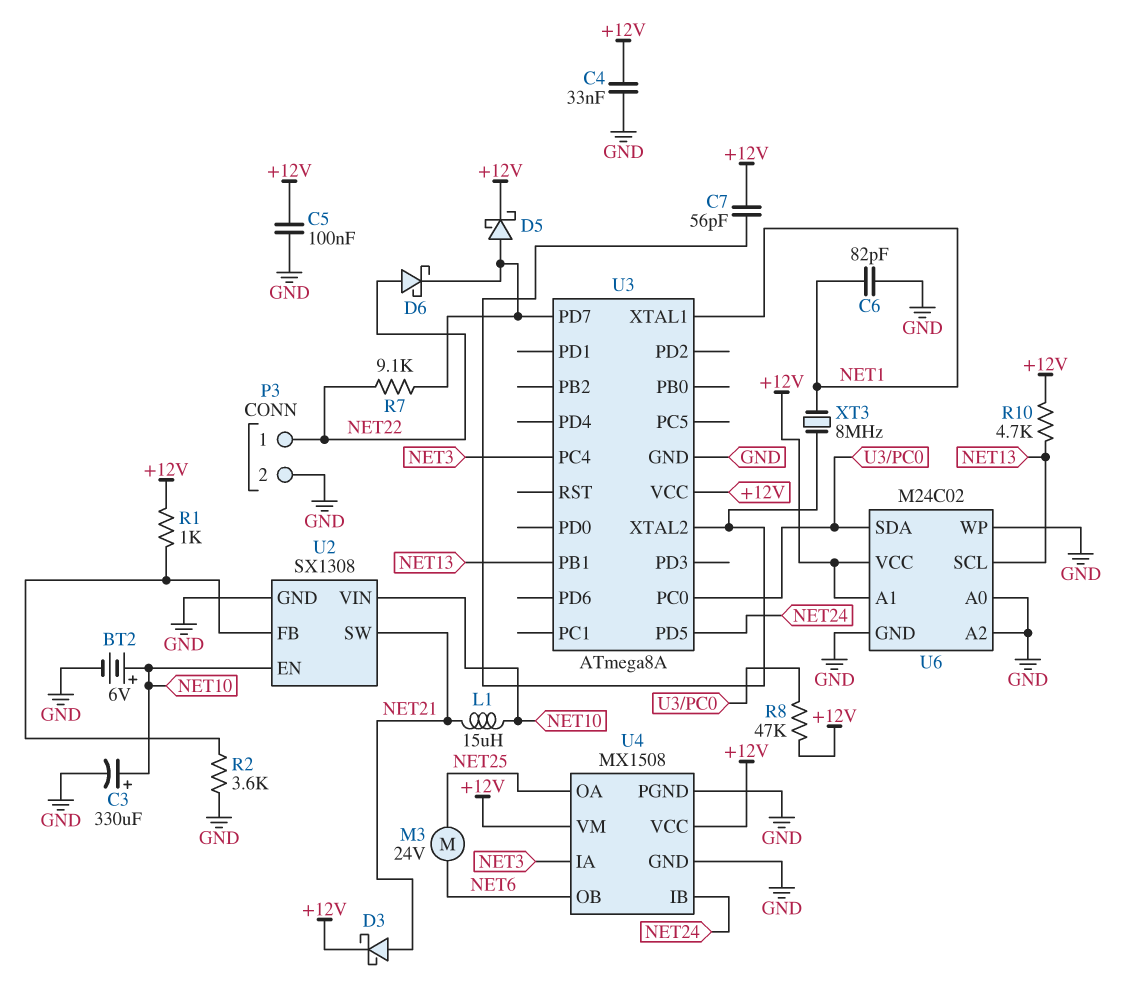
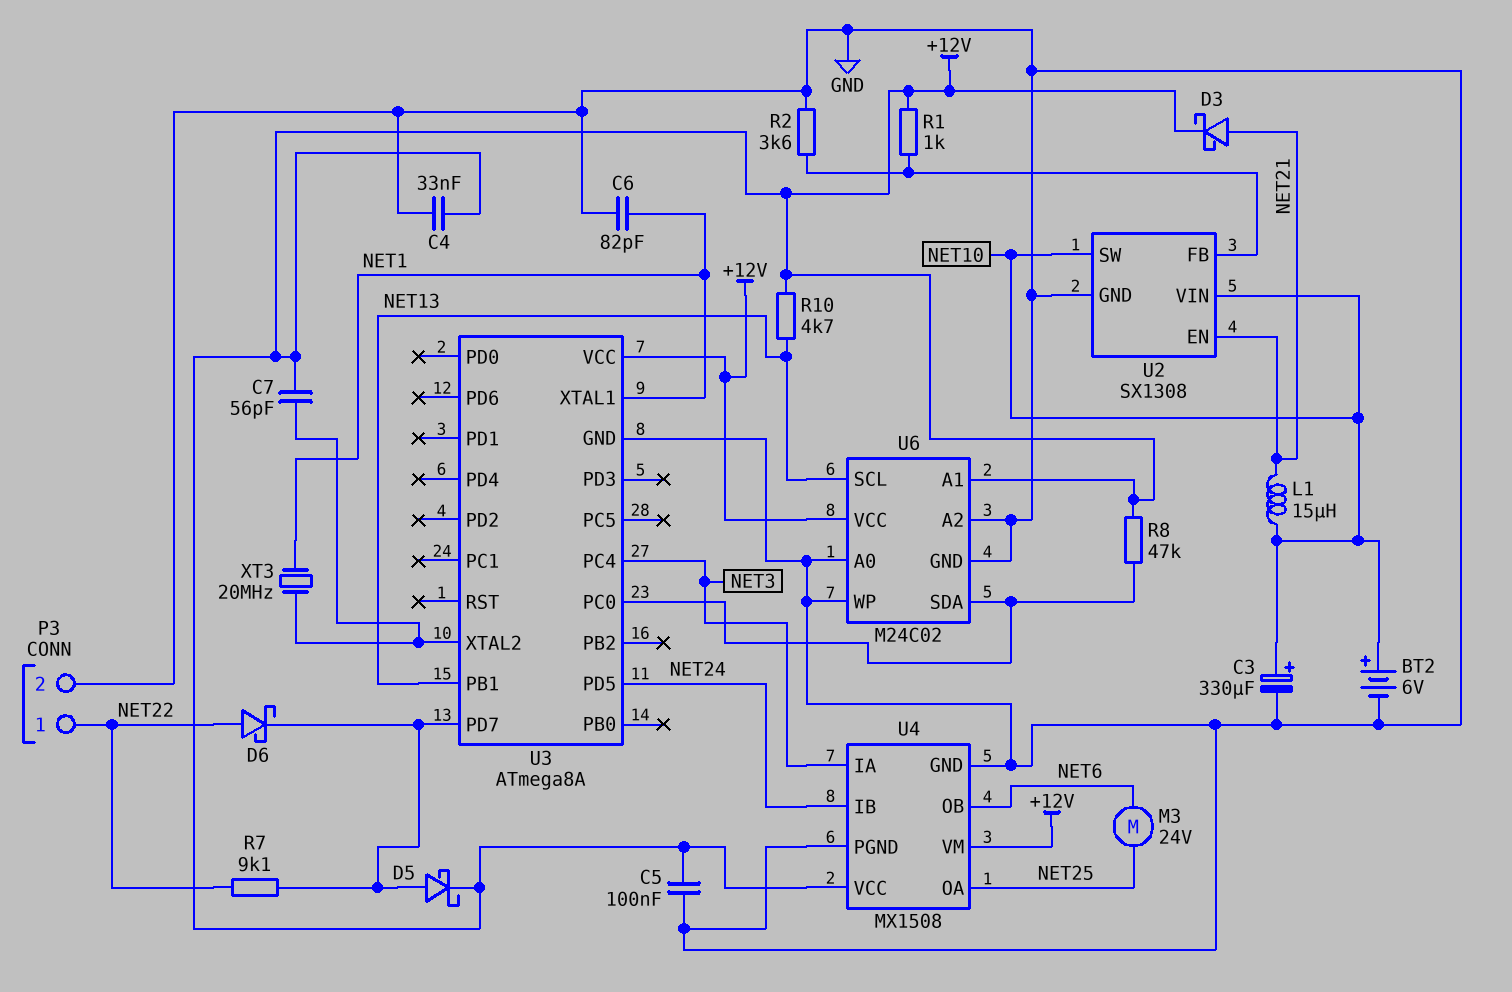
U2 pin EN: NET10 -> NET21
U2 pin SW: NET21 -> NET10
XT3: 8MHz (NET1, U3/XTAL2) -> 20MHz (NET1, U3/XTAL2)

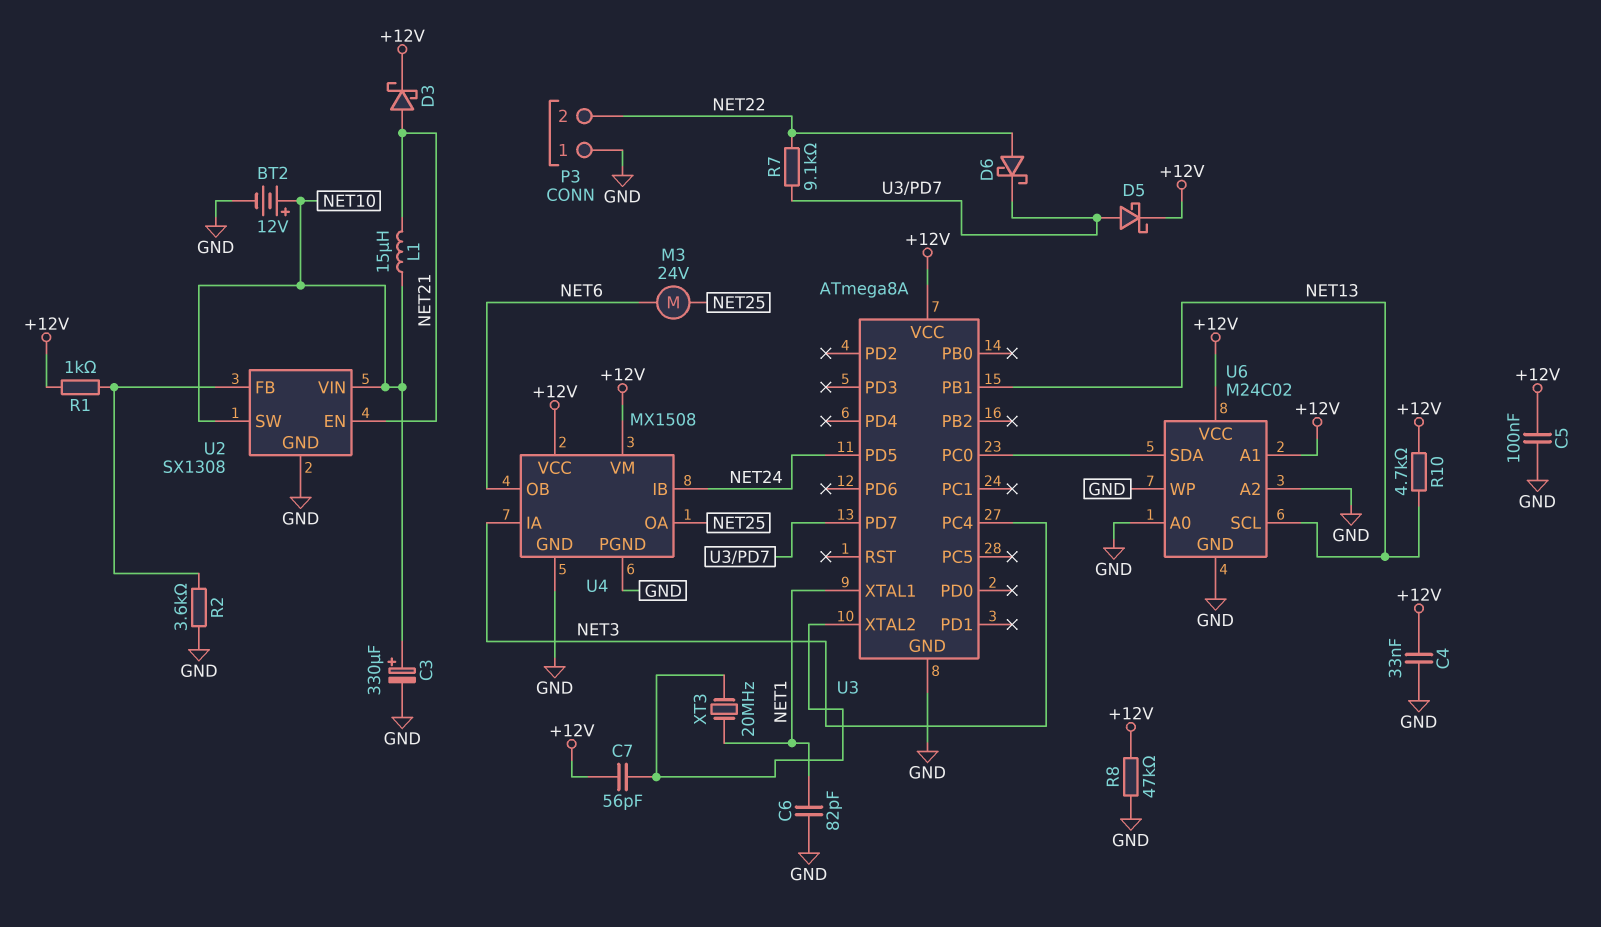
BT2: 6V (plus NET10, minus GND) -> 12V (plus NET10, minus GND)
P3 pin 1: NET22 -> GND
P3 pin 2: GND -> NET22
R8: 47k (+12V, U3/PC0) -> 47k (+12V, GND)

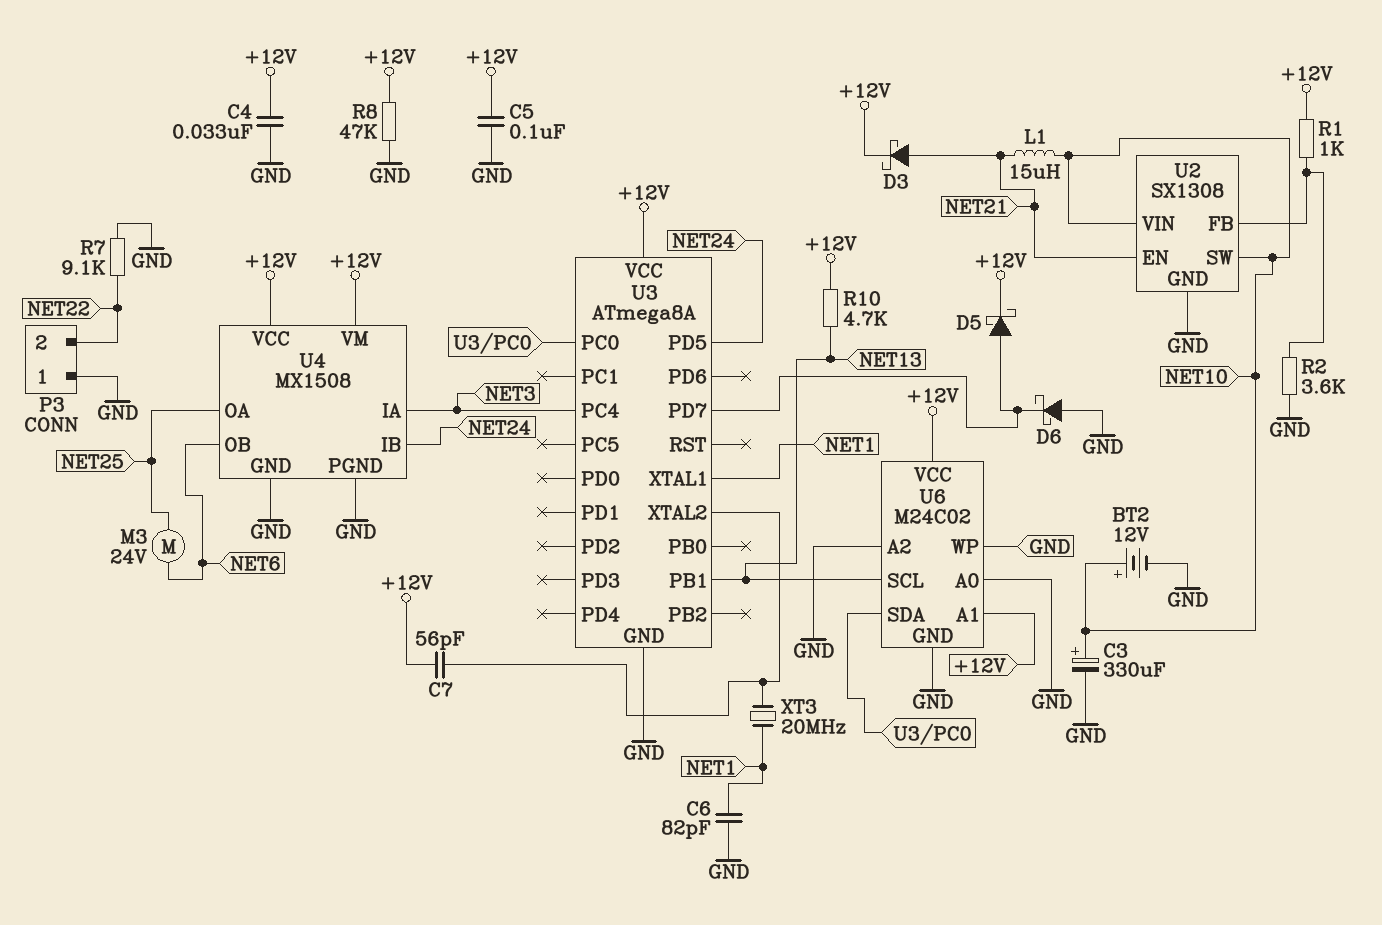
D6: schottky (A NET22, K U3/PD7) -> schottky (A GND, K U3/PD7)
R7: 9.1k (NET22, U3/PD7) -> 9.1k (GND, NET22)

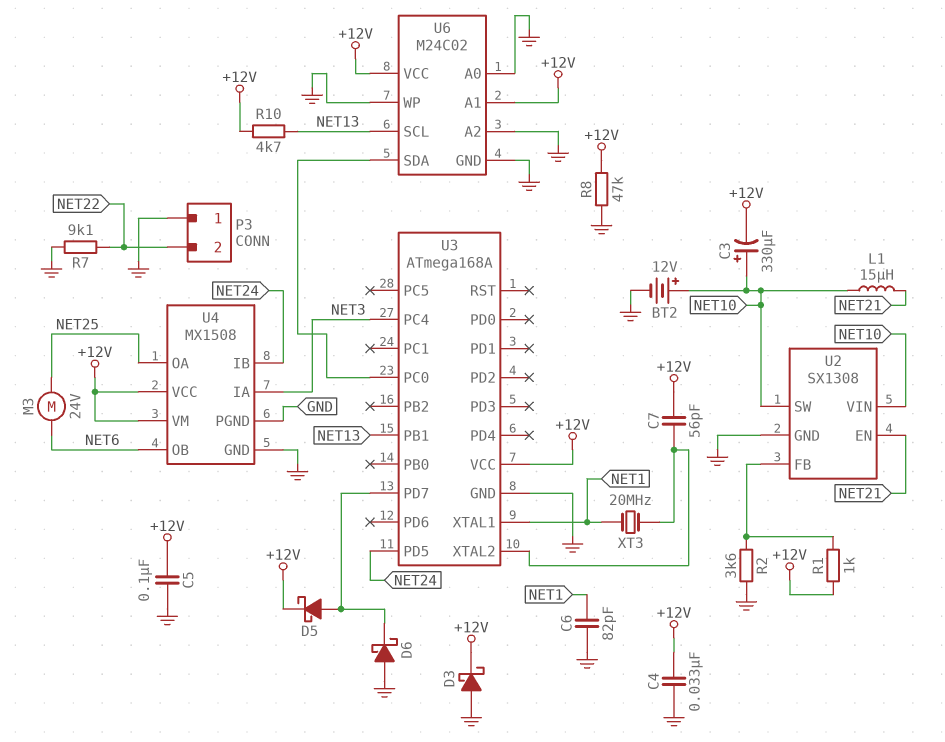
C3: 330uF (plus NET10, minus GND) -> 330uF (plus NET10, minus +12V)
D3: schottky (A NET21, K +12V) -> schottky (A GND, K +12V)
U3: ATmega8A -> ATmega168A

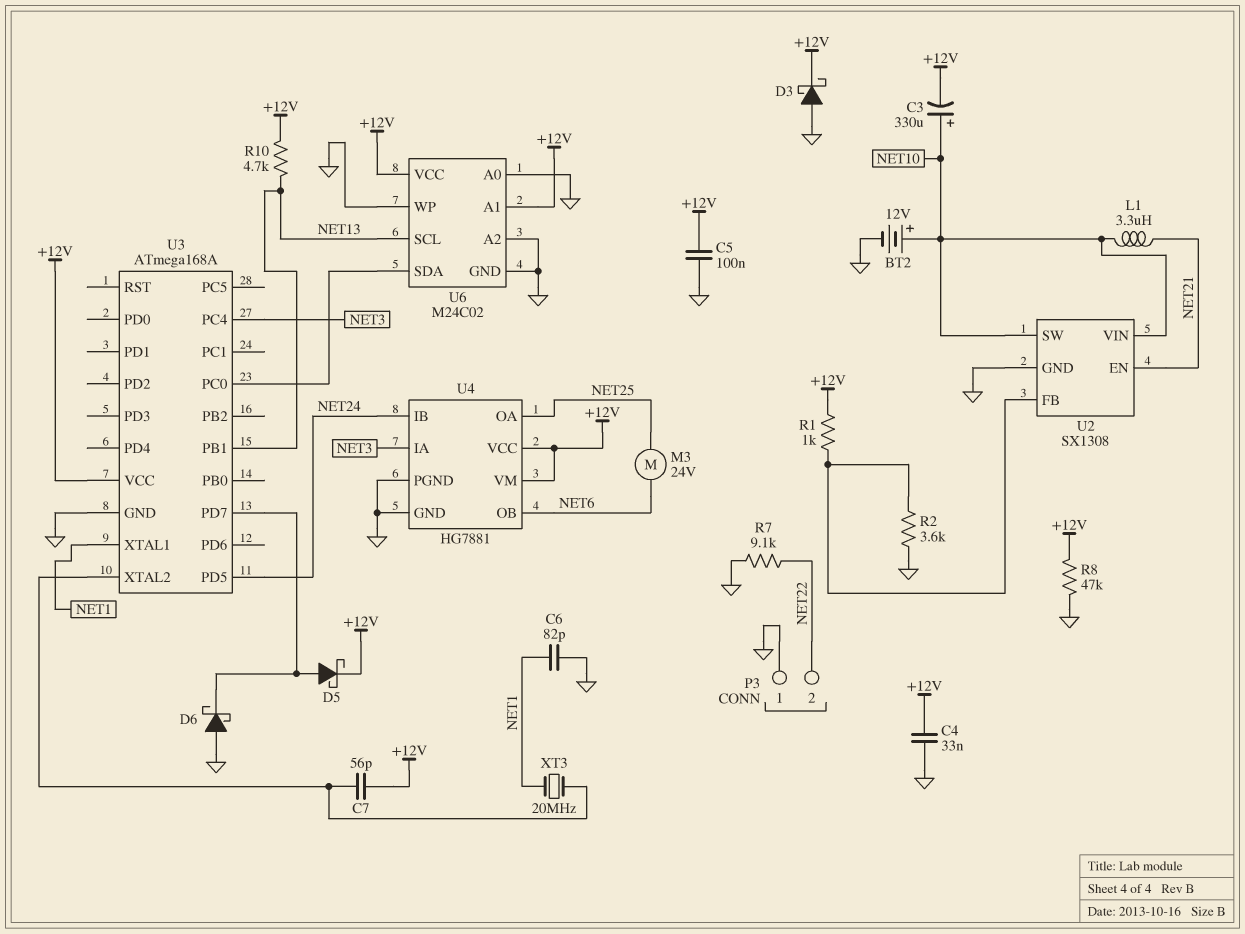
L1: 15uH (NET10, NET21) -> 3.3uH (NET10, NET21)
U4: MX1508 -> HG7881

